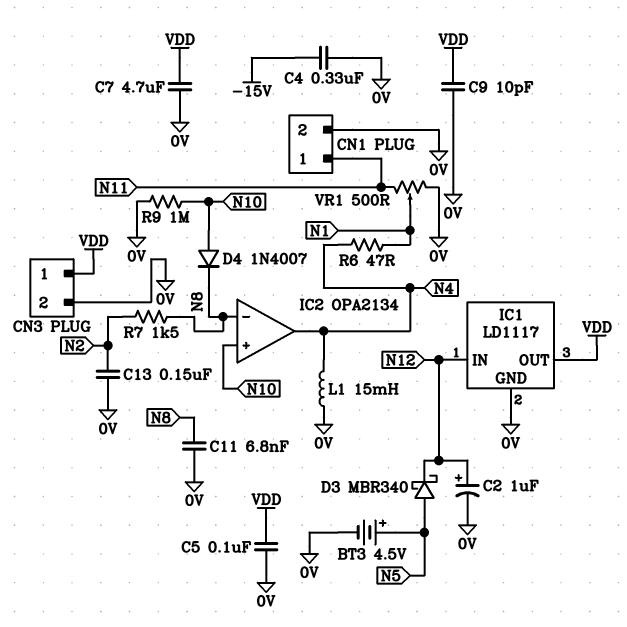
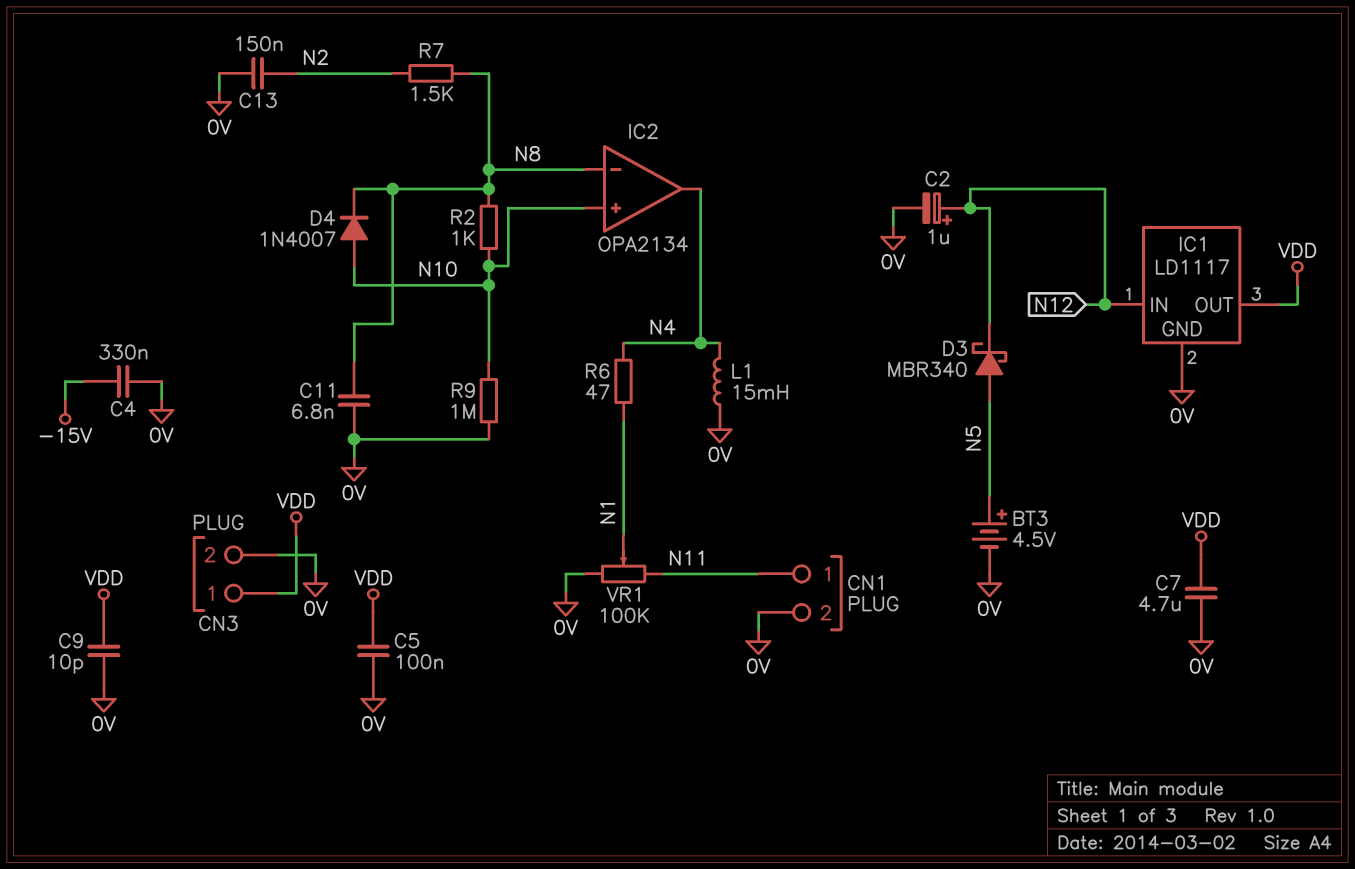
R2: none -> 1k (N8, N10)
VR1: 500 (0V, N11, wiper N1) -> 100k (0V, N11, wiper N1)

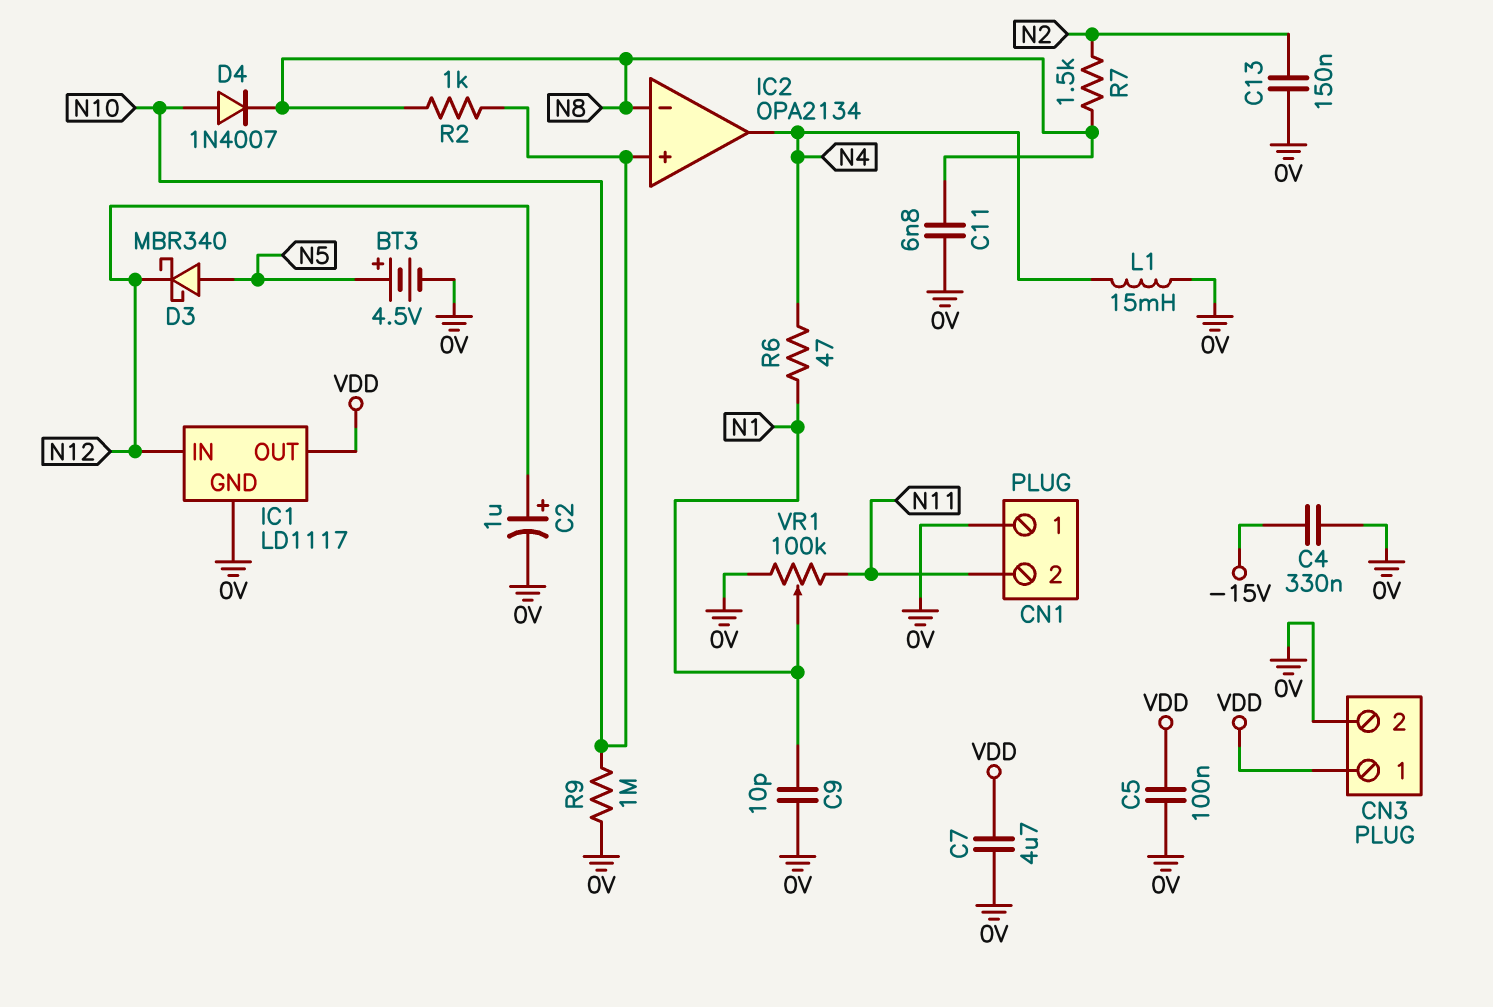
C9: 10pF (0V, VDD) -> 10pF (0V, N1)
CN1 pin 1: N11 -> 0V
CN1 pin 2: 0V -> N11

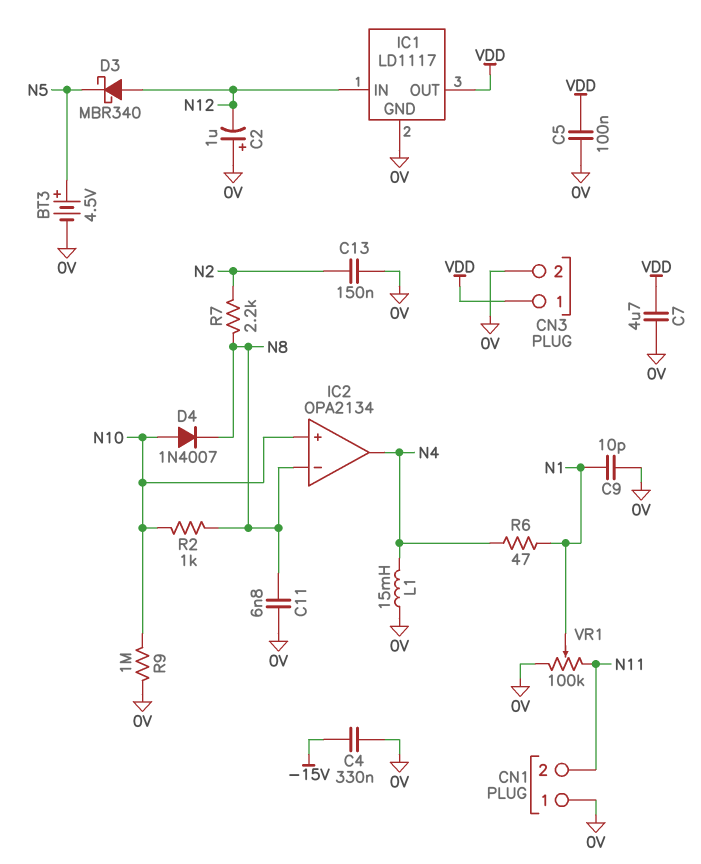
C2: 1uF (plus N12, minus 0V) -> 1uF (plus 0V, minus N12)
D3: schottky MBR340 (A N5, K N12) -> schottky MBR340 (A N12, K N5)
R7: 1.5k (N2, N8) -> 2.2k (N2, N8)

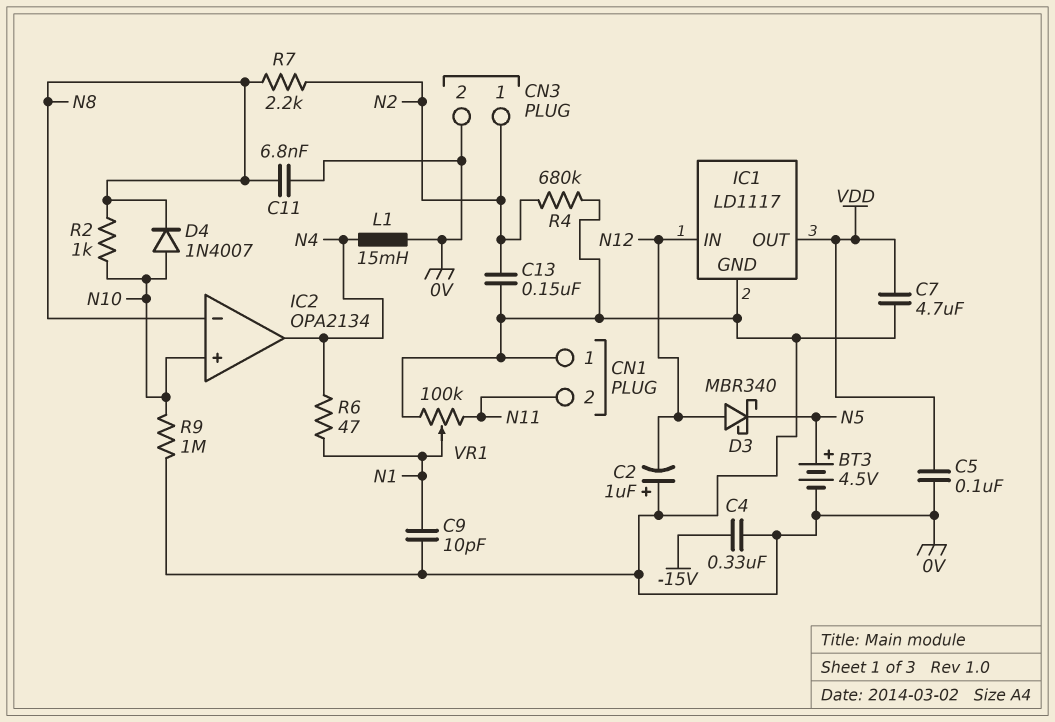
CN3 pin 1: VDD -> N2
R4: none -> 680k (0V, N2)

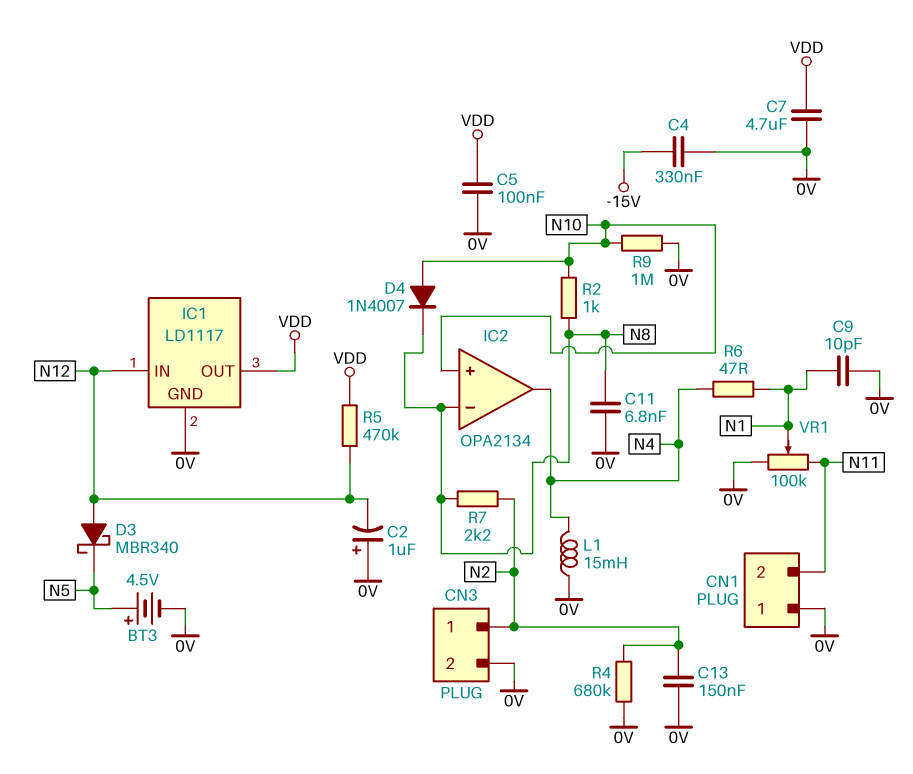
R5: none -> 470k (N12, VDD)

